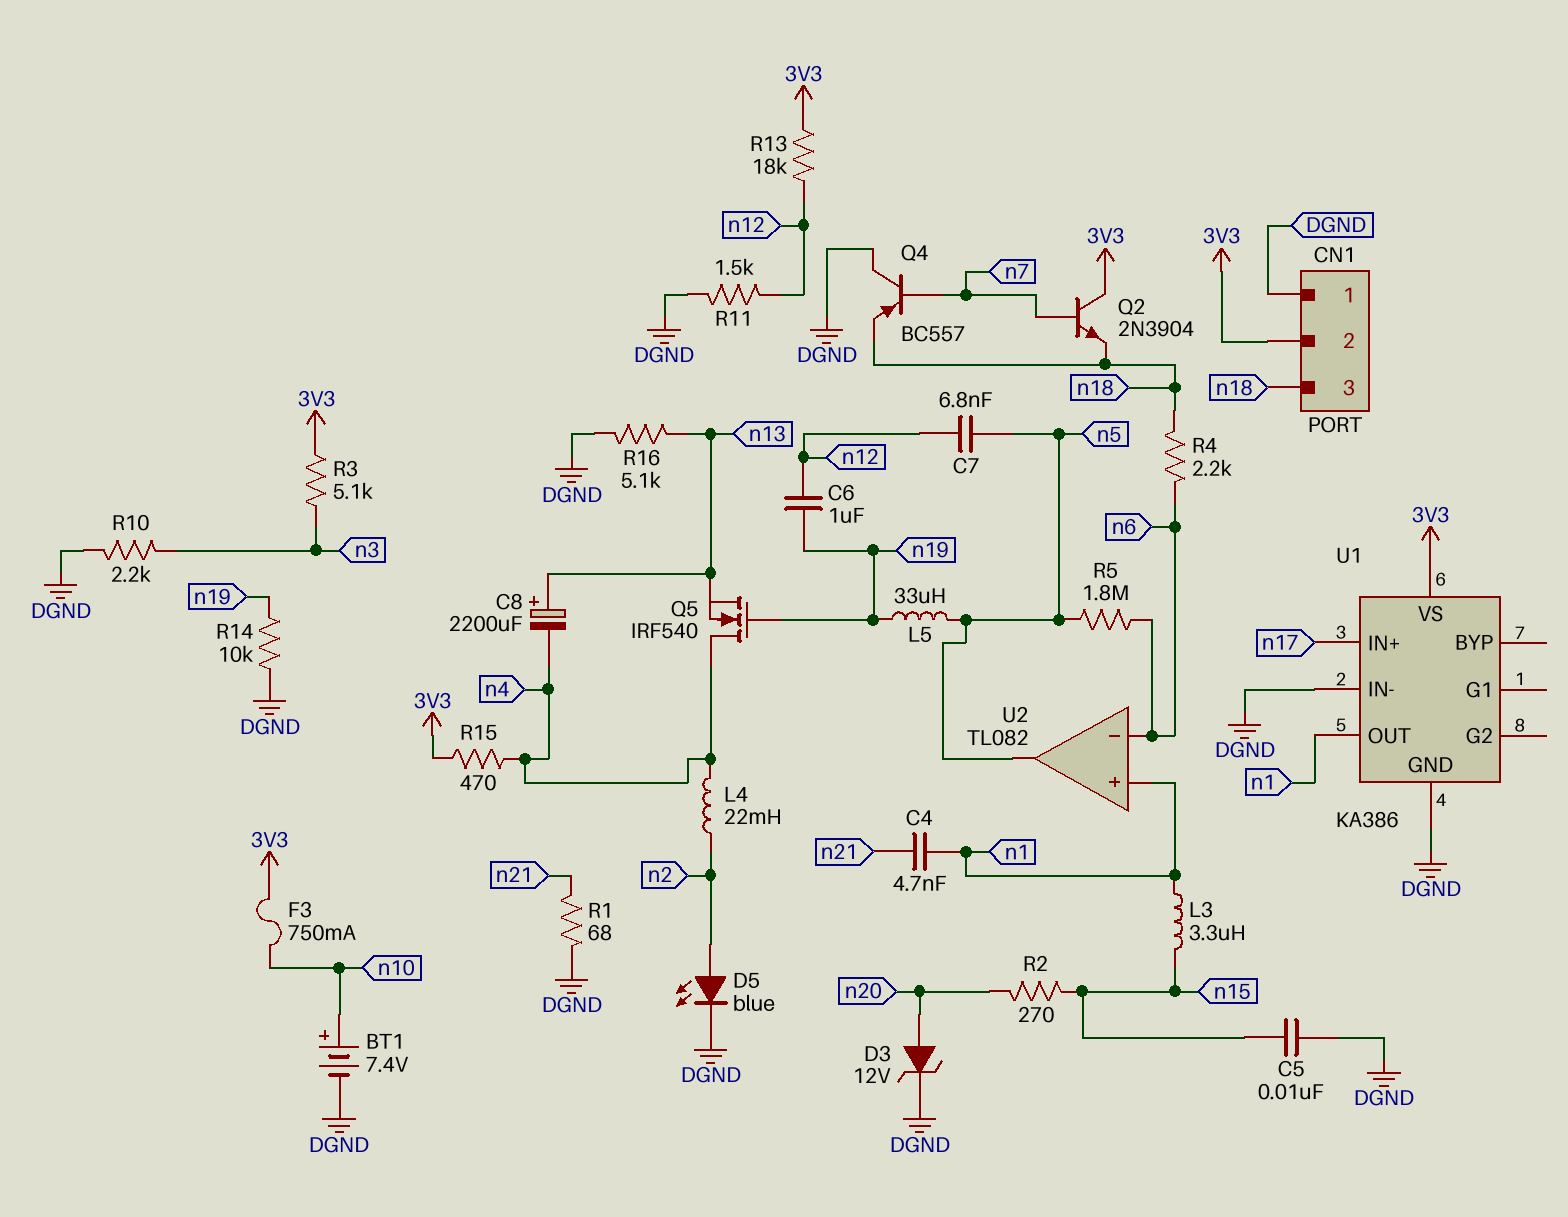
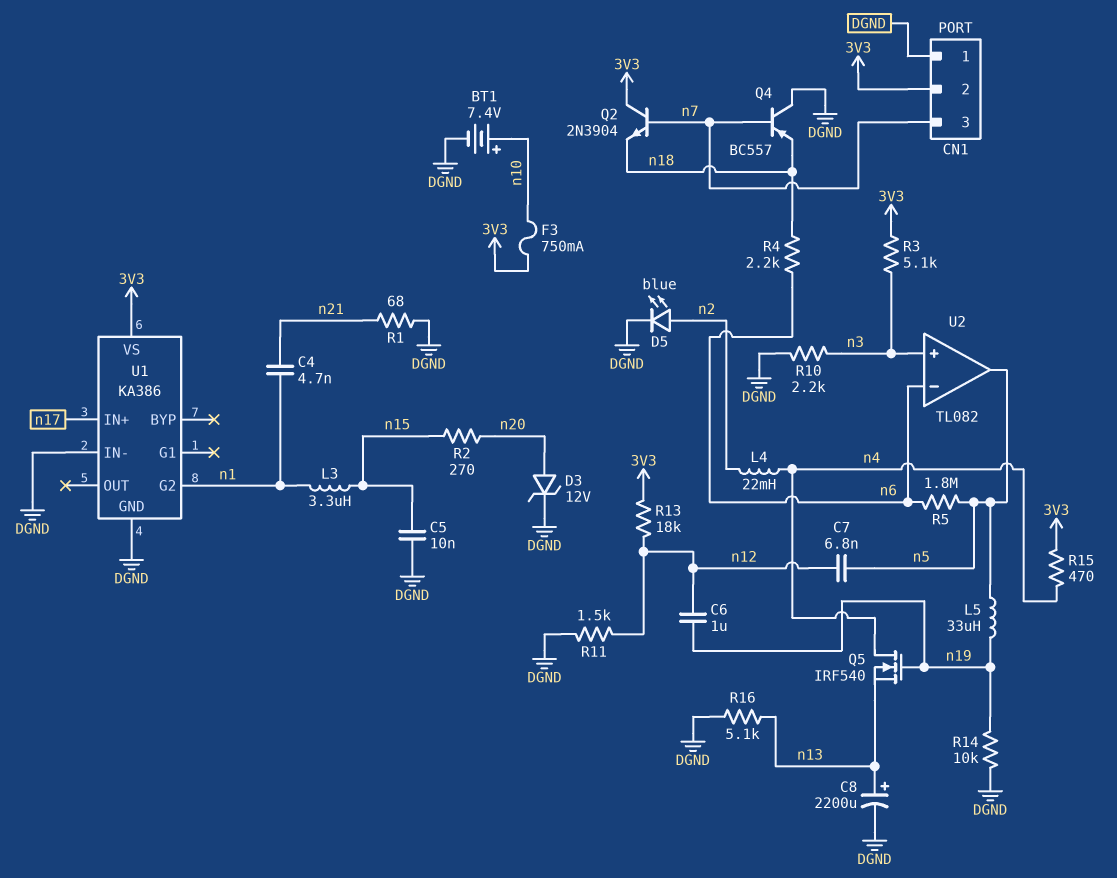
C8: 2200uF (plus n13, minus n4) -> 2200uF (plus n13, minus DGND)
CN1 pin 3: n18 -> n7
U1 pin G2: none -> n1
U1 pin OUT: n1 -> none
U2 pin in+: n1 -> n3

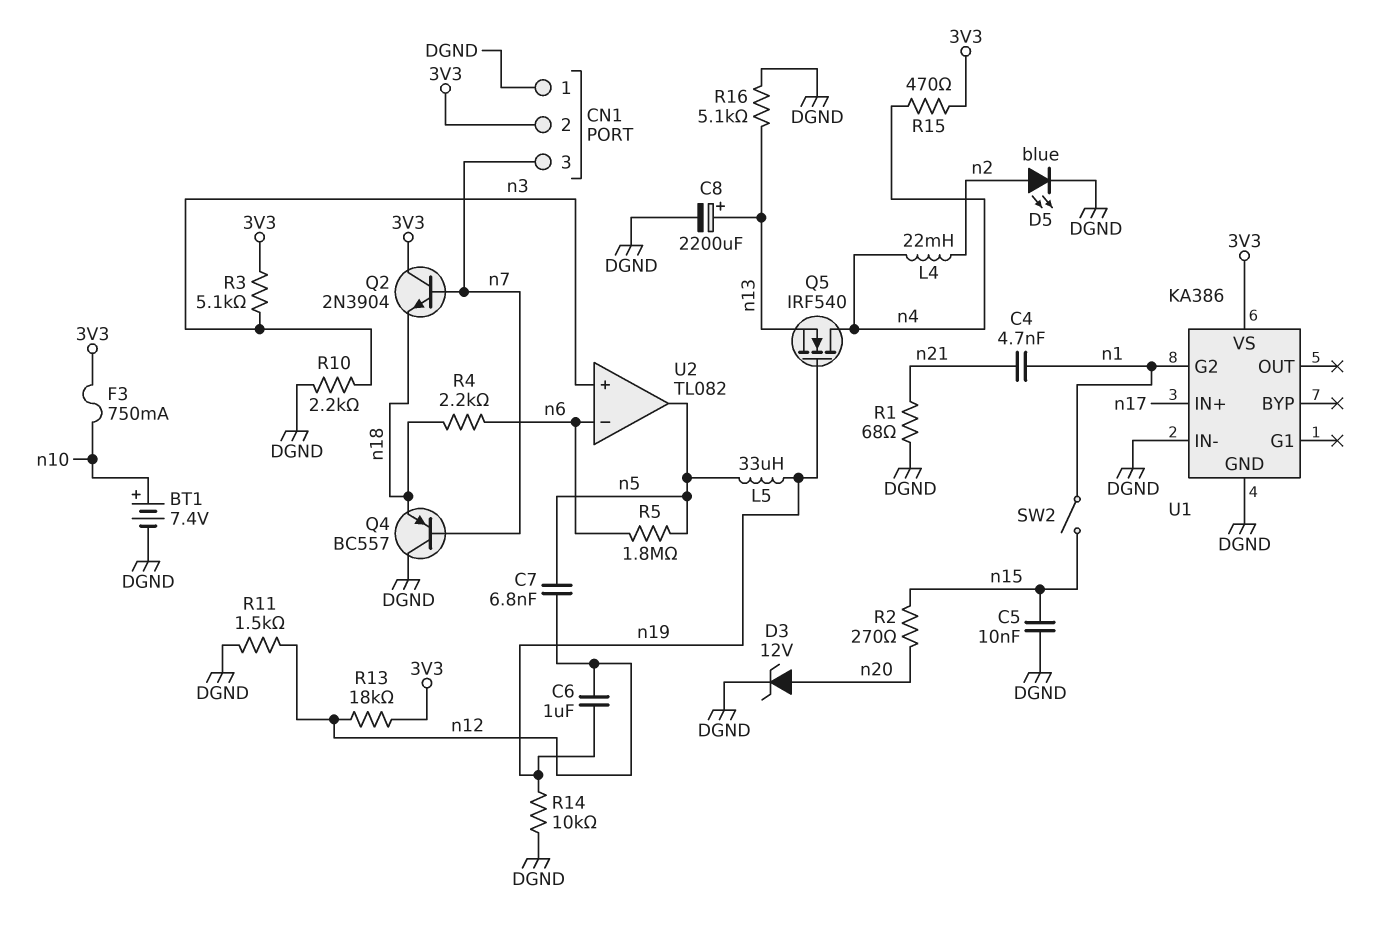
L3: 3.3uH (n1, n15) -> none
SW2: none -> switch (n1, n15)

